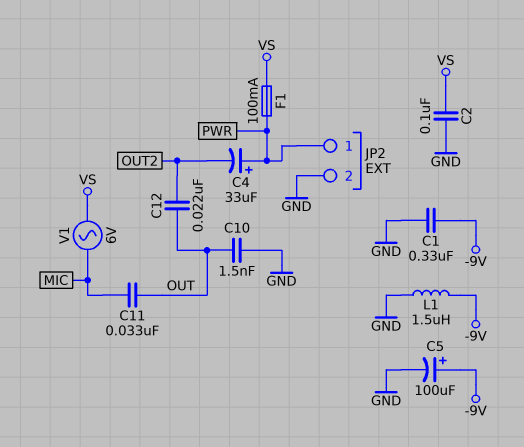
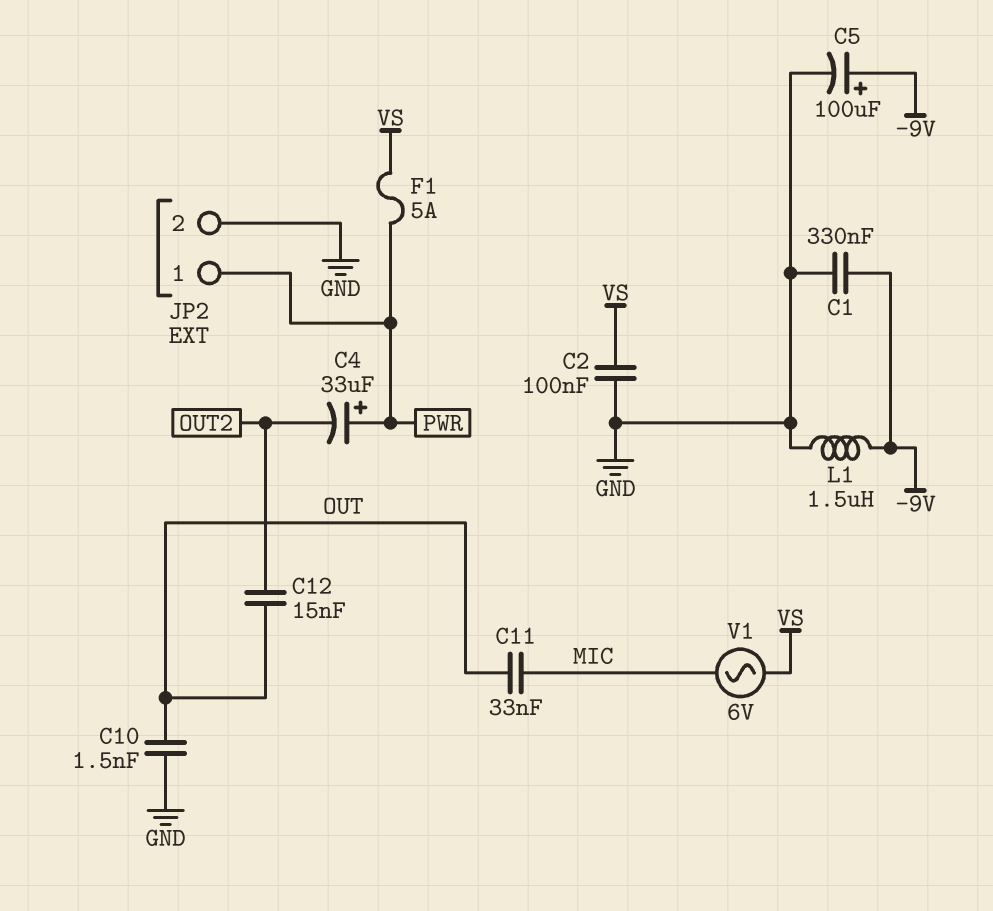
C12: 22nF (OUT, OUT2) -> 15nF (OUT, OUT2)
F1: 100mA (PWR, VS) -> 5A (PWR, VS)

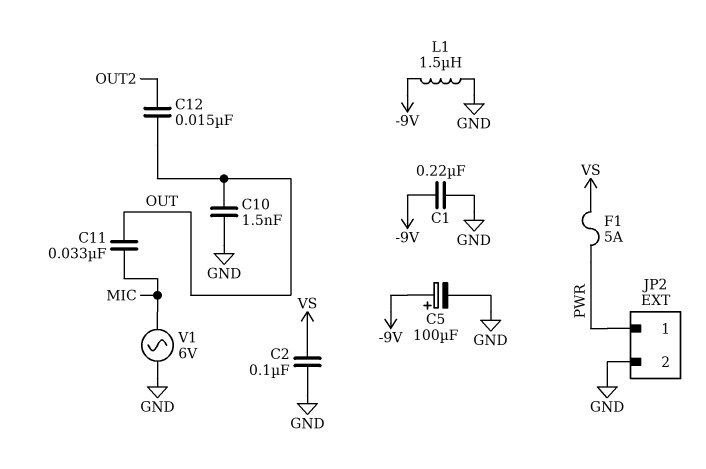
C1: 330nF (-9V, GND) -> 220nF (-9V, GND)
C4: 33uF (plus PWR, minus OUT2) -> none
V1: AC 6V (MIC, VS) -> AC 6V (GND, MIC)

